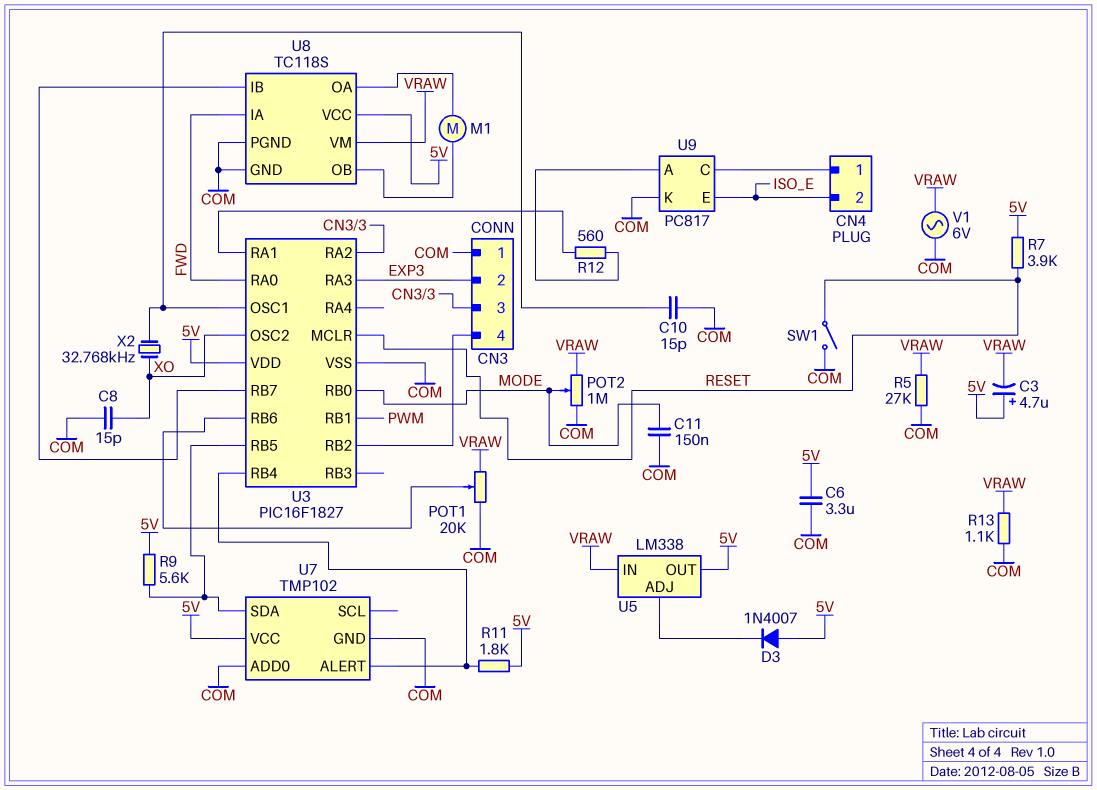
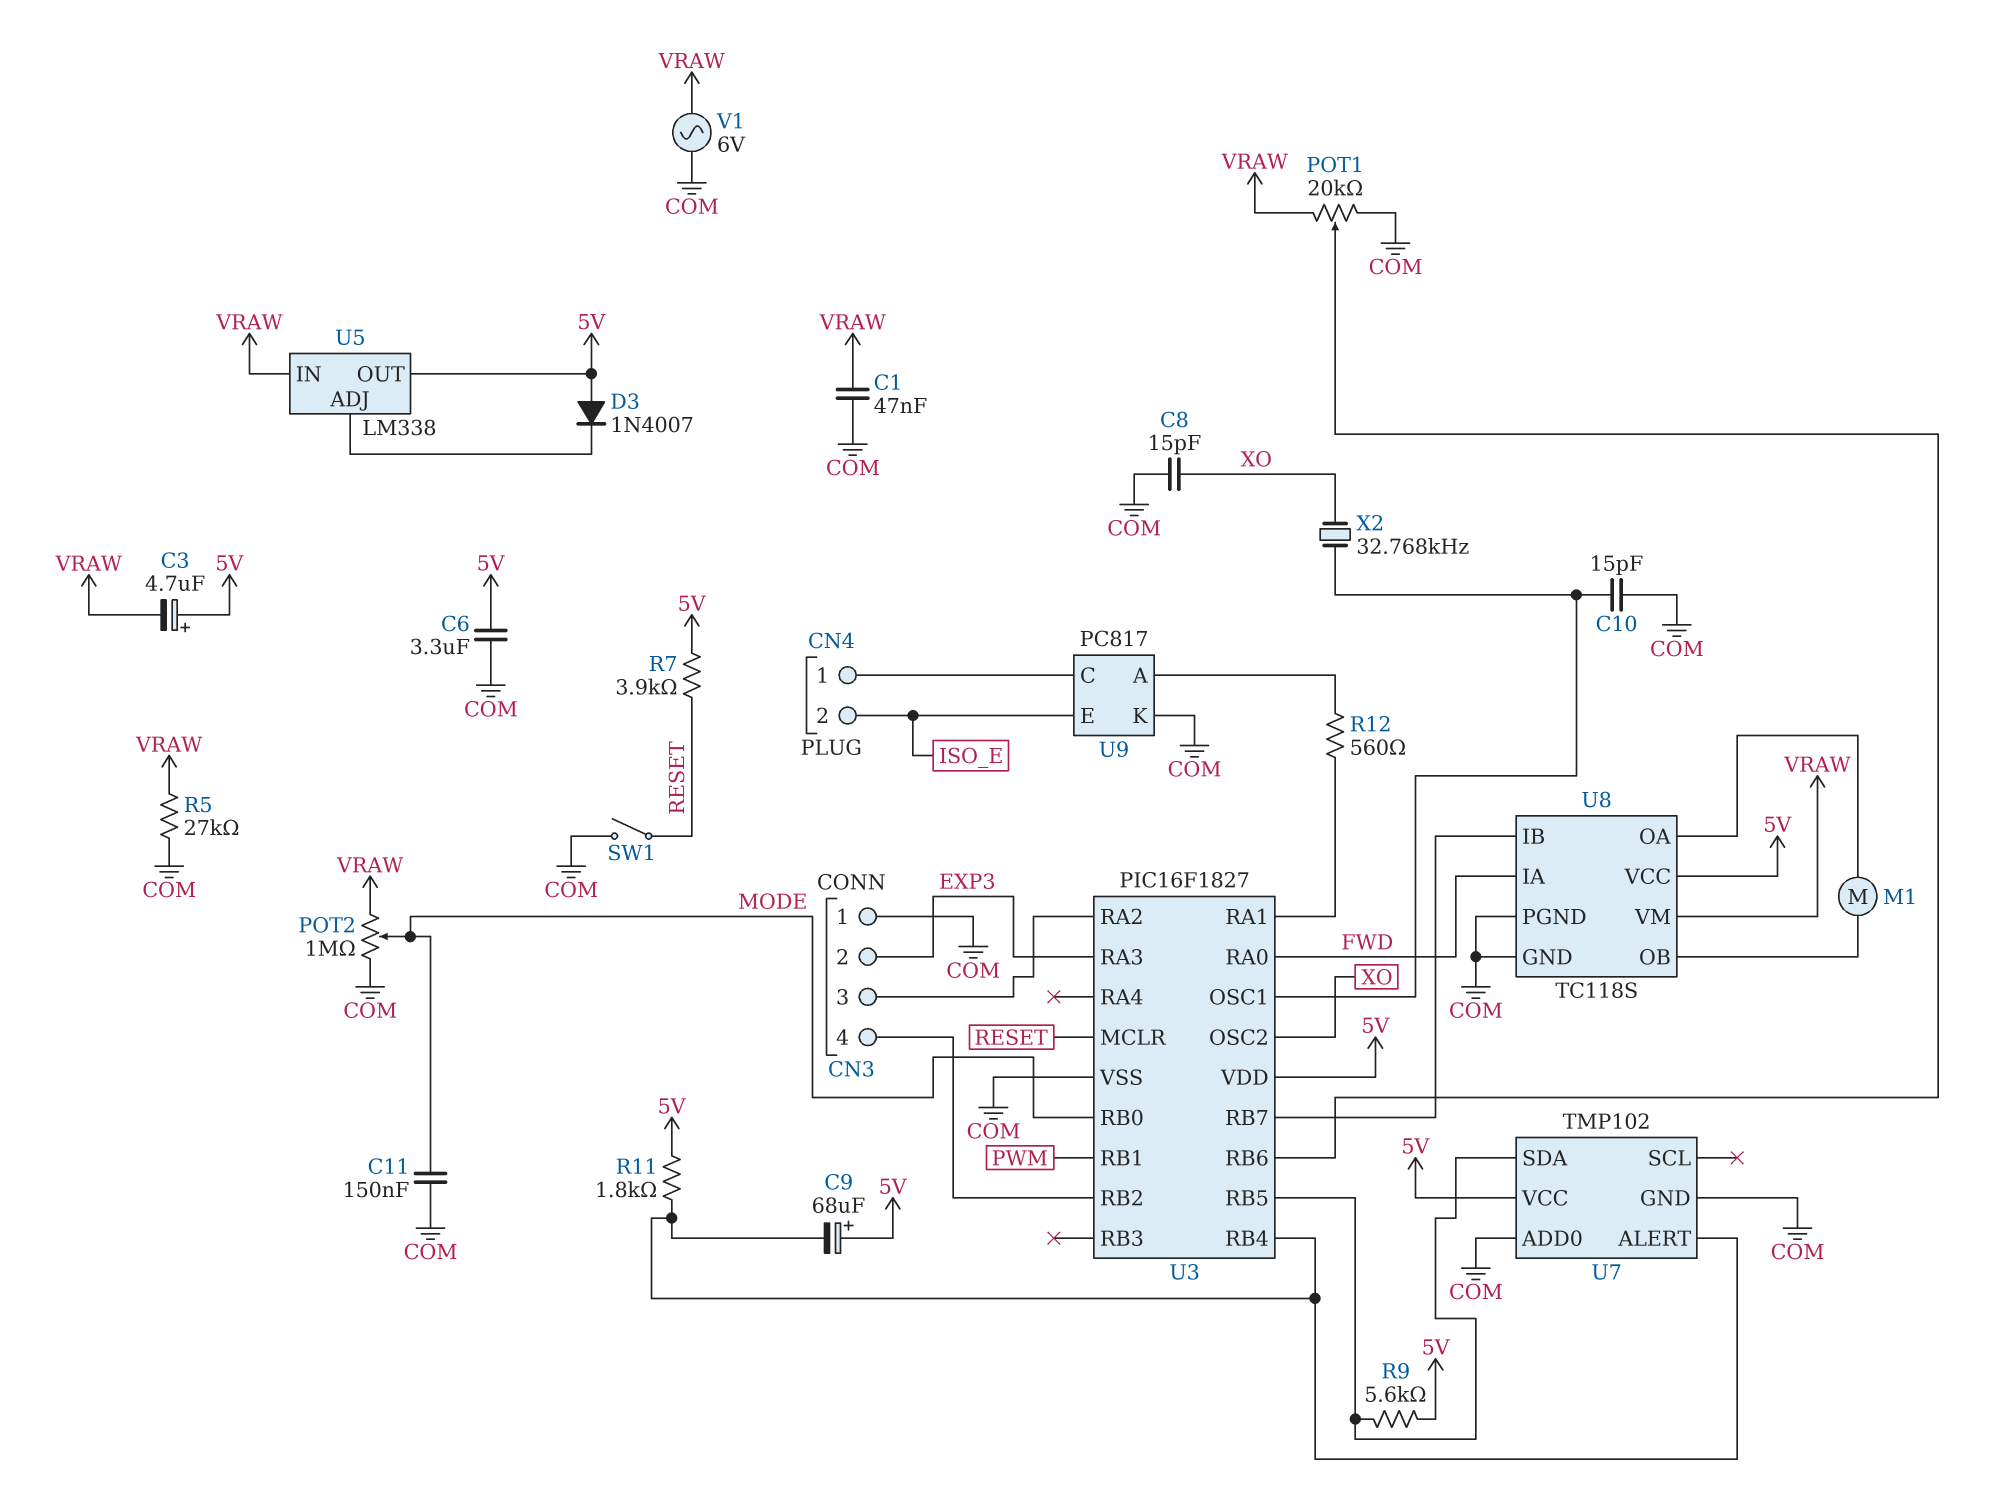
C1: none -> 47nF (COM, VRAW)
C9: none -> 68uF (plus 5V, minus U3/RB4)
R13: 1.1k (COM, VRAW) -> none

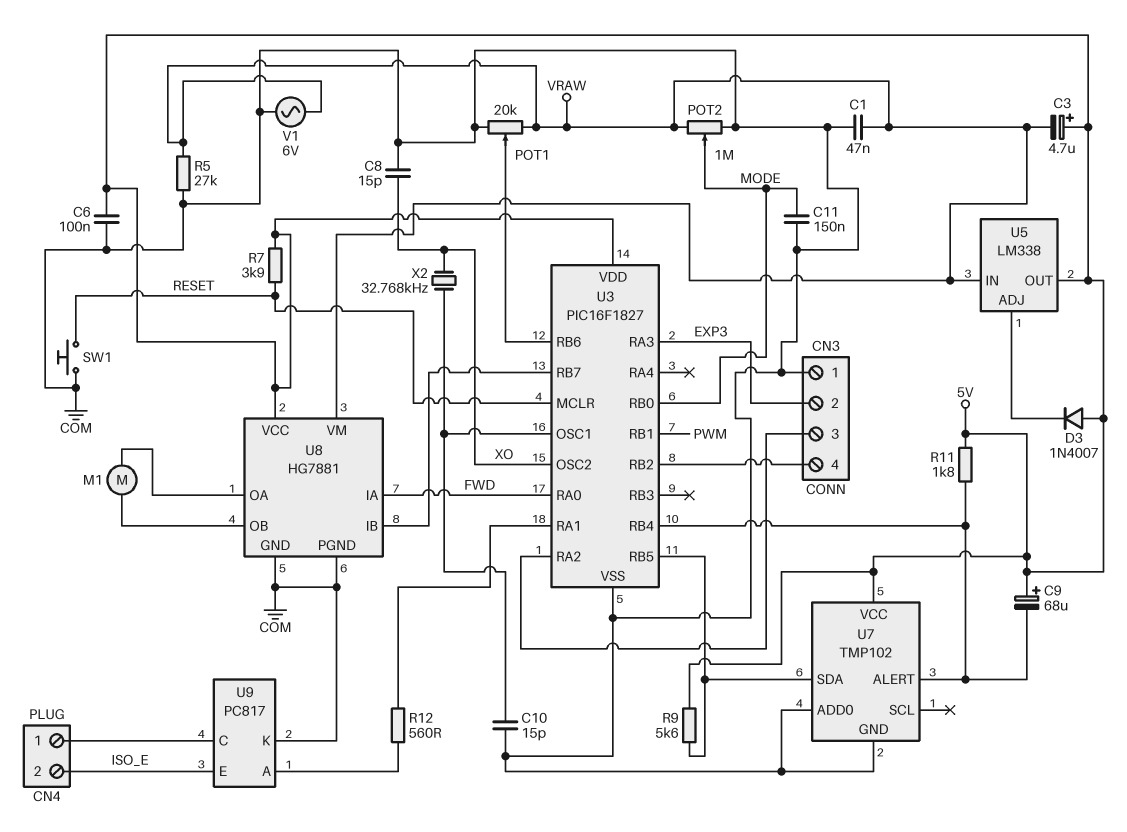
C6: 3.3uF (5V, COM) -> 100nF (5V, COM)
SW1: switch (COM, RESET) -> button (COM, RESET)
U8: TC118S -> HG7881

